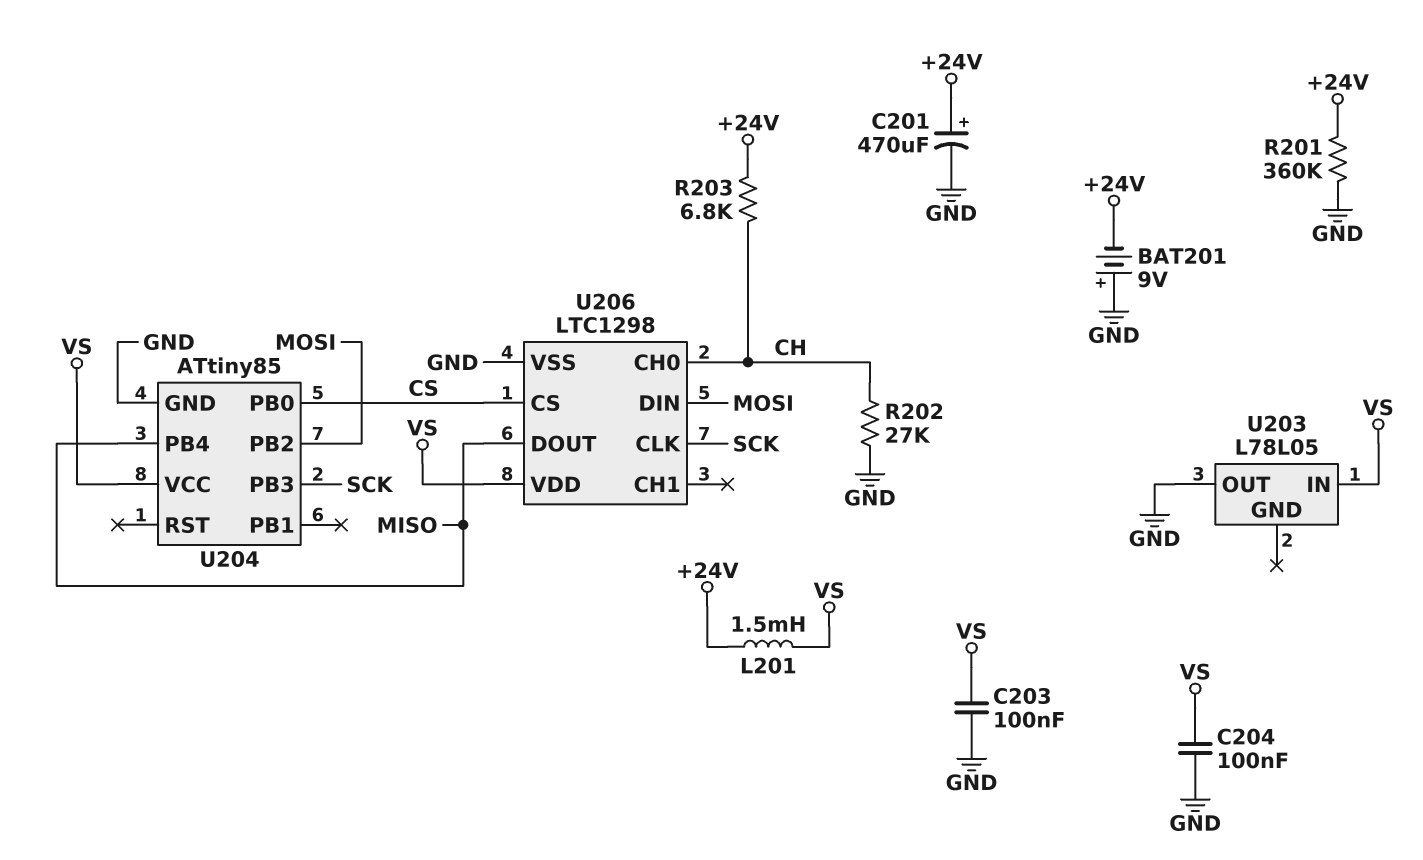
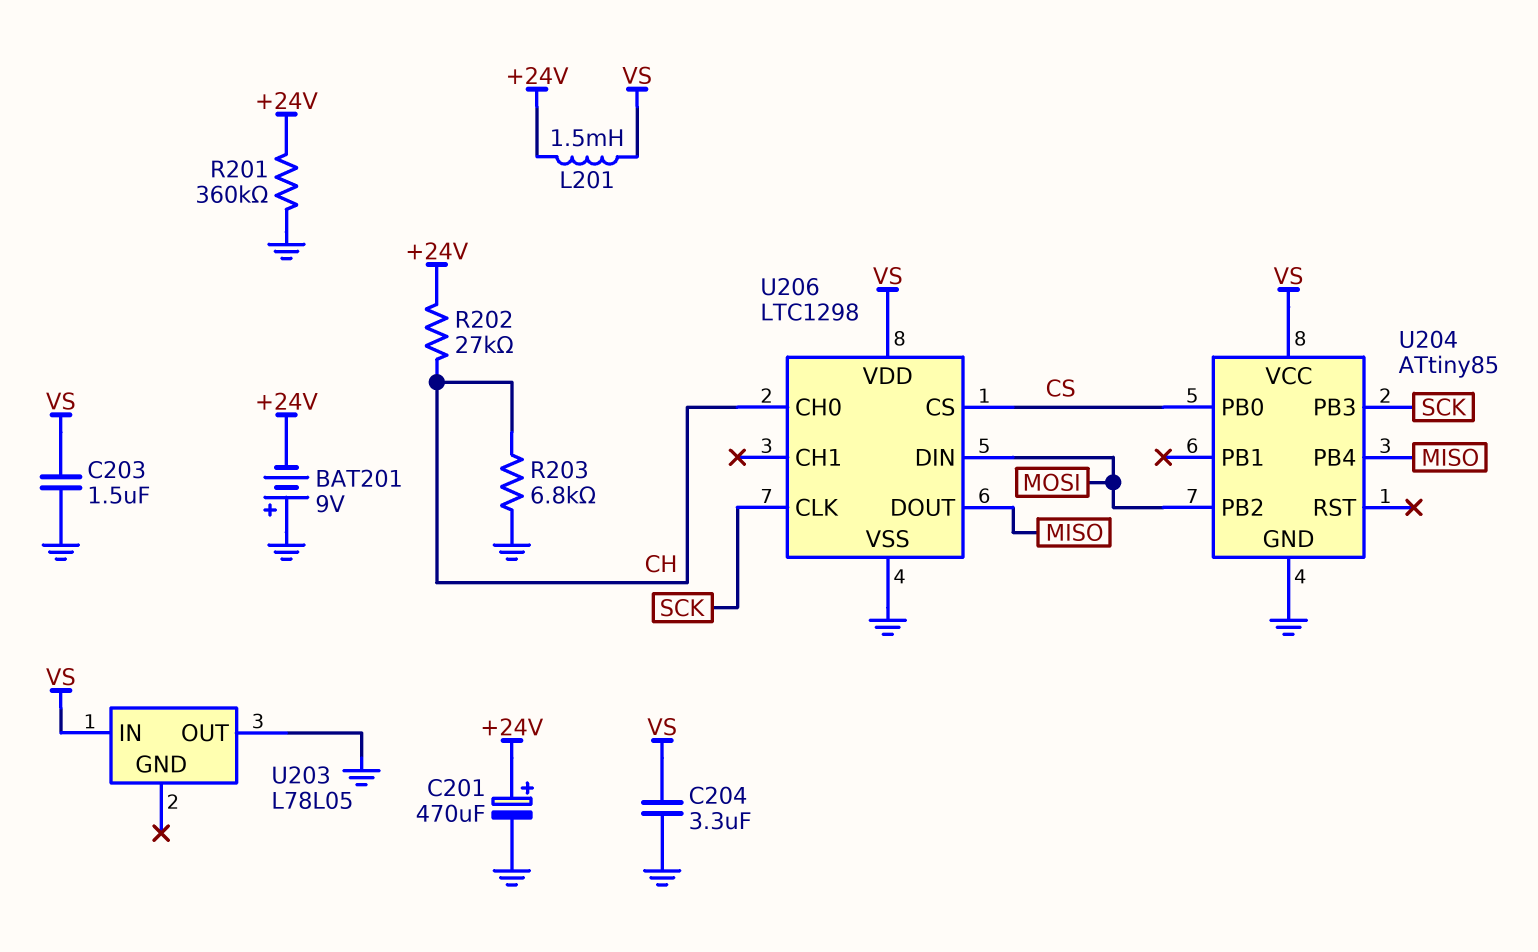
C203: 100nF (GND, VS) -> 1.5uF (GND, VS)
C204: 100nF (GND, VS) -> 3.3uF (GND, VS)
R202: 27k (CH, GND) -> 27k (+24V, CH)
R203: 6.8k (+24V, CH) -> 6.8k (CH, GND)

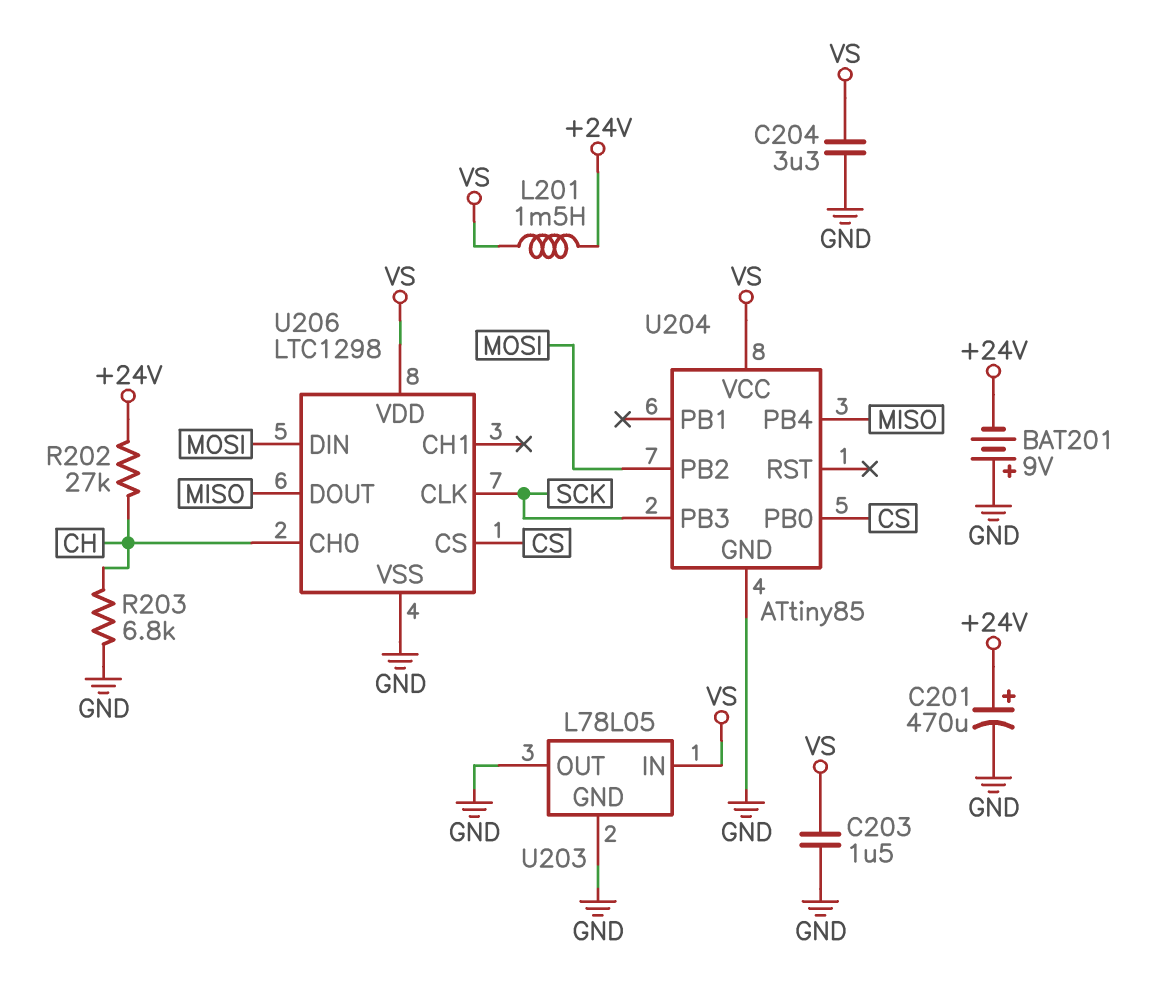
R201: 360k (+24V, GND) -> none
U203 pin GND: none -> GND

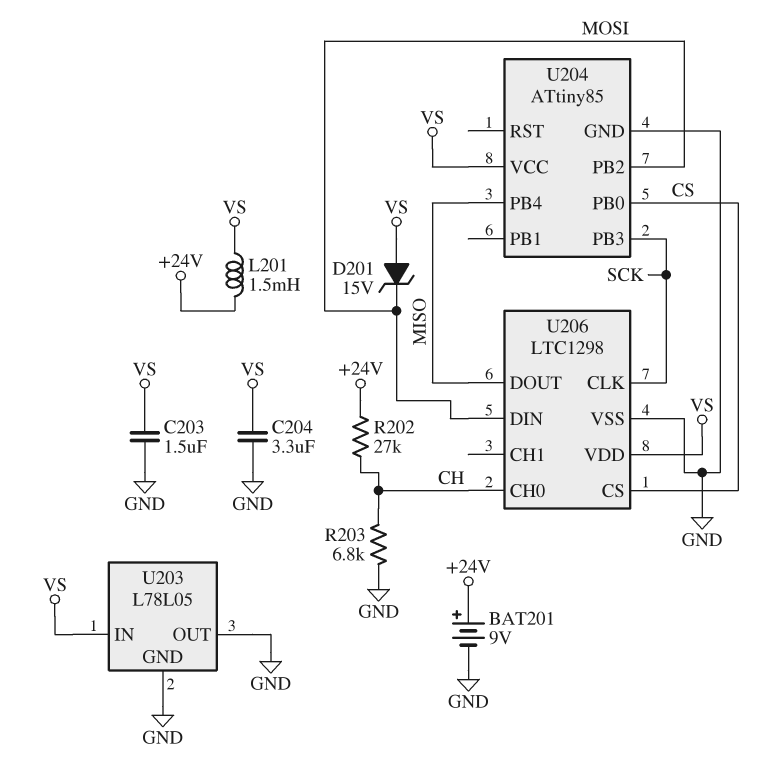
BAT201: 9V (plus GND, minus +24V) -> 9V (plus +24V, minus GND)
C201: 470uF (plus +24V, minus GND) -> none
D201: none -> zener 15V (A VS, K MOSI)

